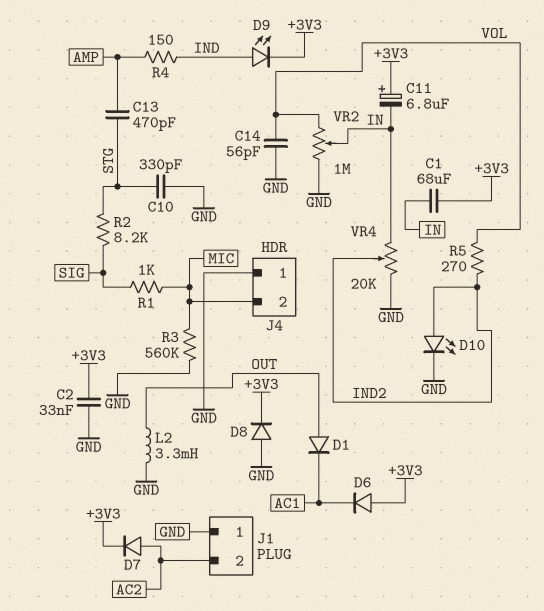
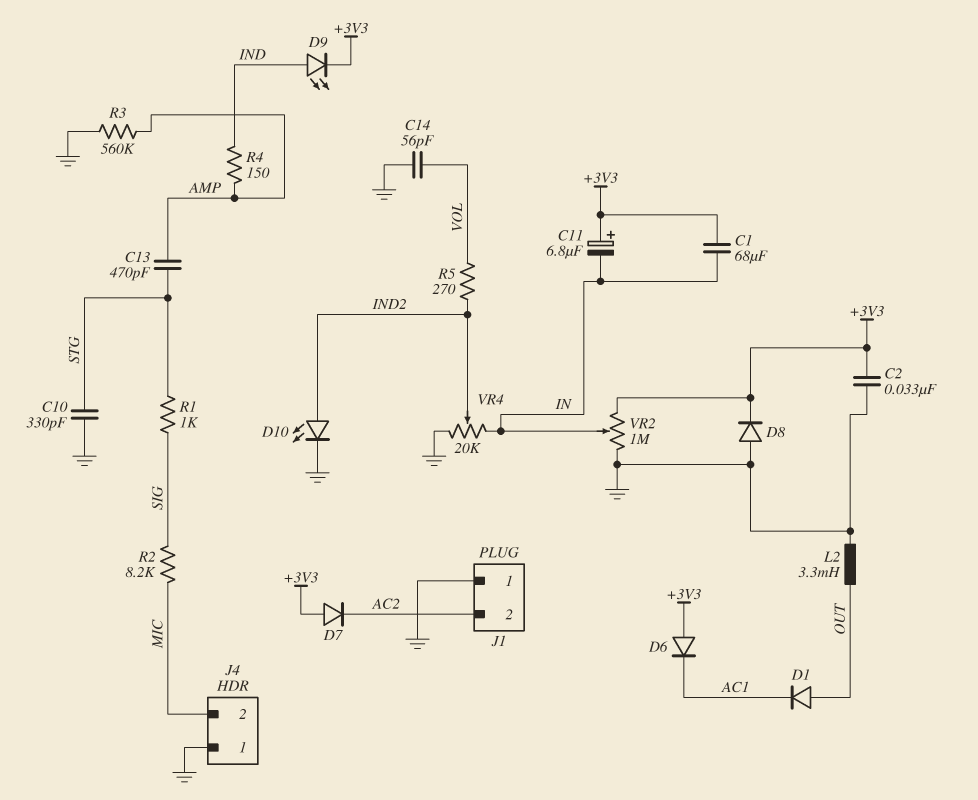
D7: diode (A AC2, K +3V3) -> diode (A +3V3, K AC2)
R1: 1k (MIC, SIG) -> 1k (SIG, STG)
R2: 8.2k (SIG, STG) -> 8.2k (MIC, SIG)
R3: 560k (GND, MIC) -> 560k (AMP, GND)
VR2: 1M (GND, VOL, wiper IN) -> 1M (+3V3, GND, wiper IN)

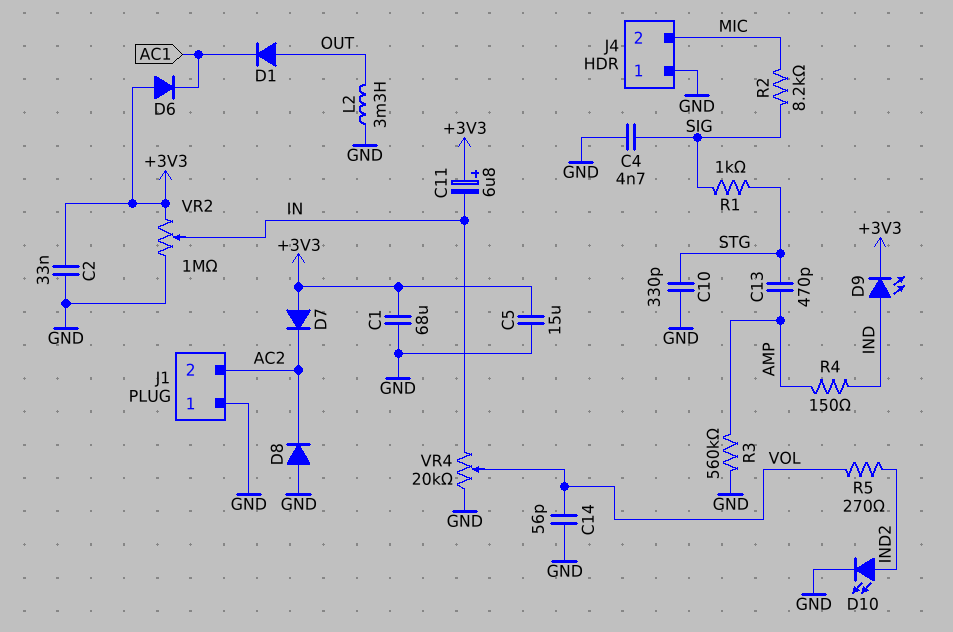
C1: 68uF (+3V3, IN) -> 68uF (+3V3, GND)
C4: none -> 4.7nF (GND, SIG)
C5: none -> 15uF (+3V3, GND)
D8: diode (A GND, K +3V3) -> diode (A GND, K AC2)
VR4: 20k (GND, IN, wiper IND2) -> 20k (GND, IN, wiper VOL)

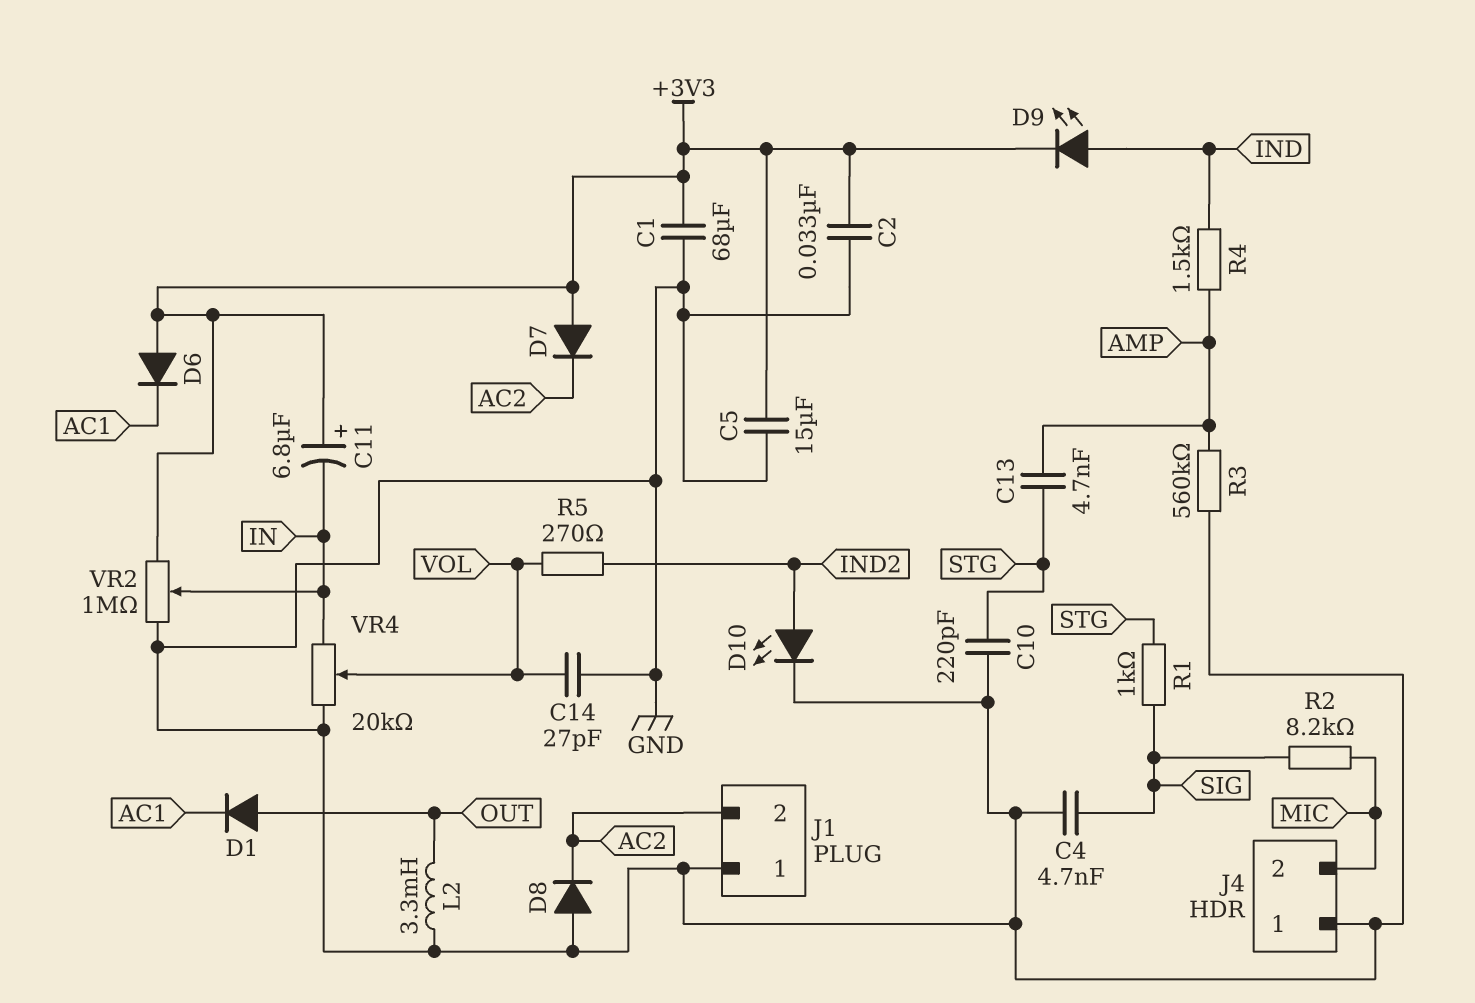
C10: 330pF (GND, STG) -> 220pF (GND, STG)
C13: 470pF (AMP, STG) -> 4.7nF (AMP, STG)
C14: 56pF (GND, VOL) -> 27pF (GND, VOL)
R4: 150 (AMP, IND) -> 1.5k (AMP, IND)

